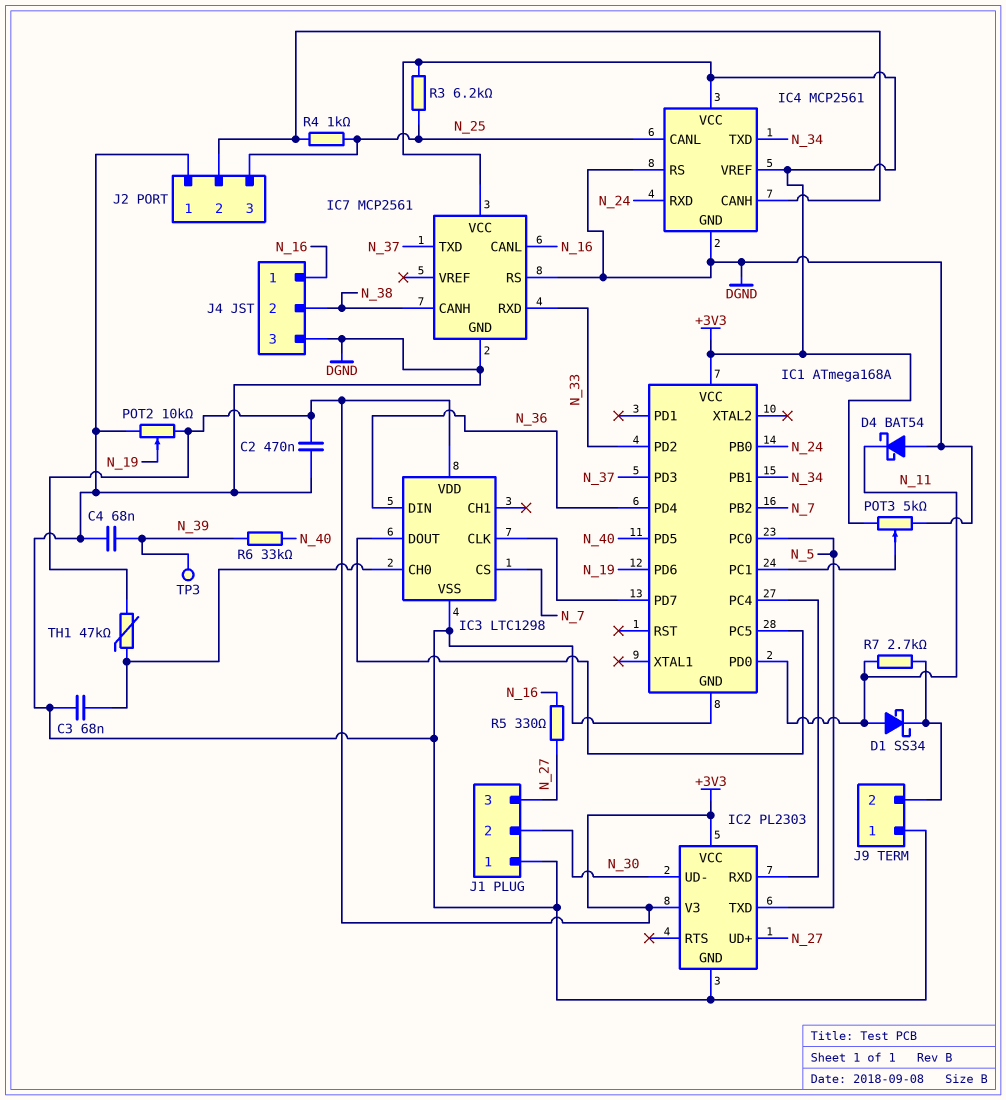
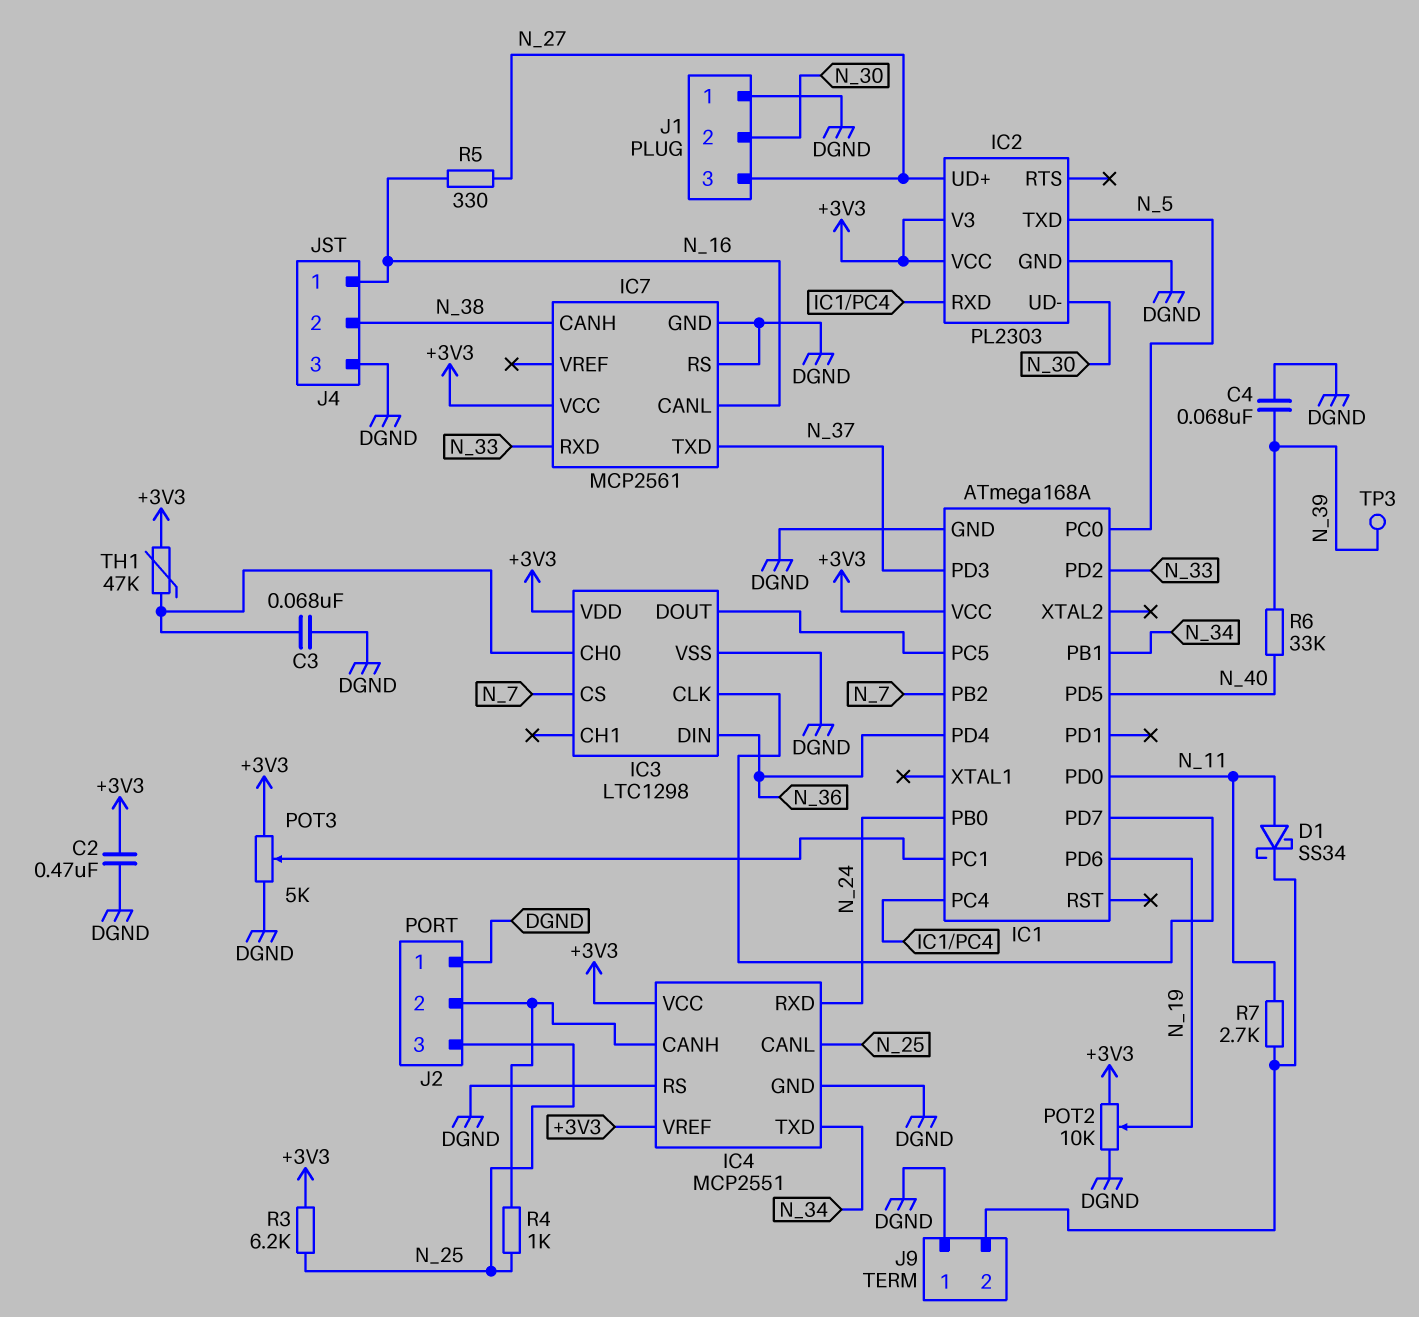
D4: schottky BAT54 (A DGND, K N_11) -> none
IC4: MCP2561 -> MCP2551

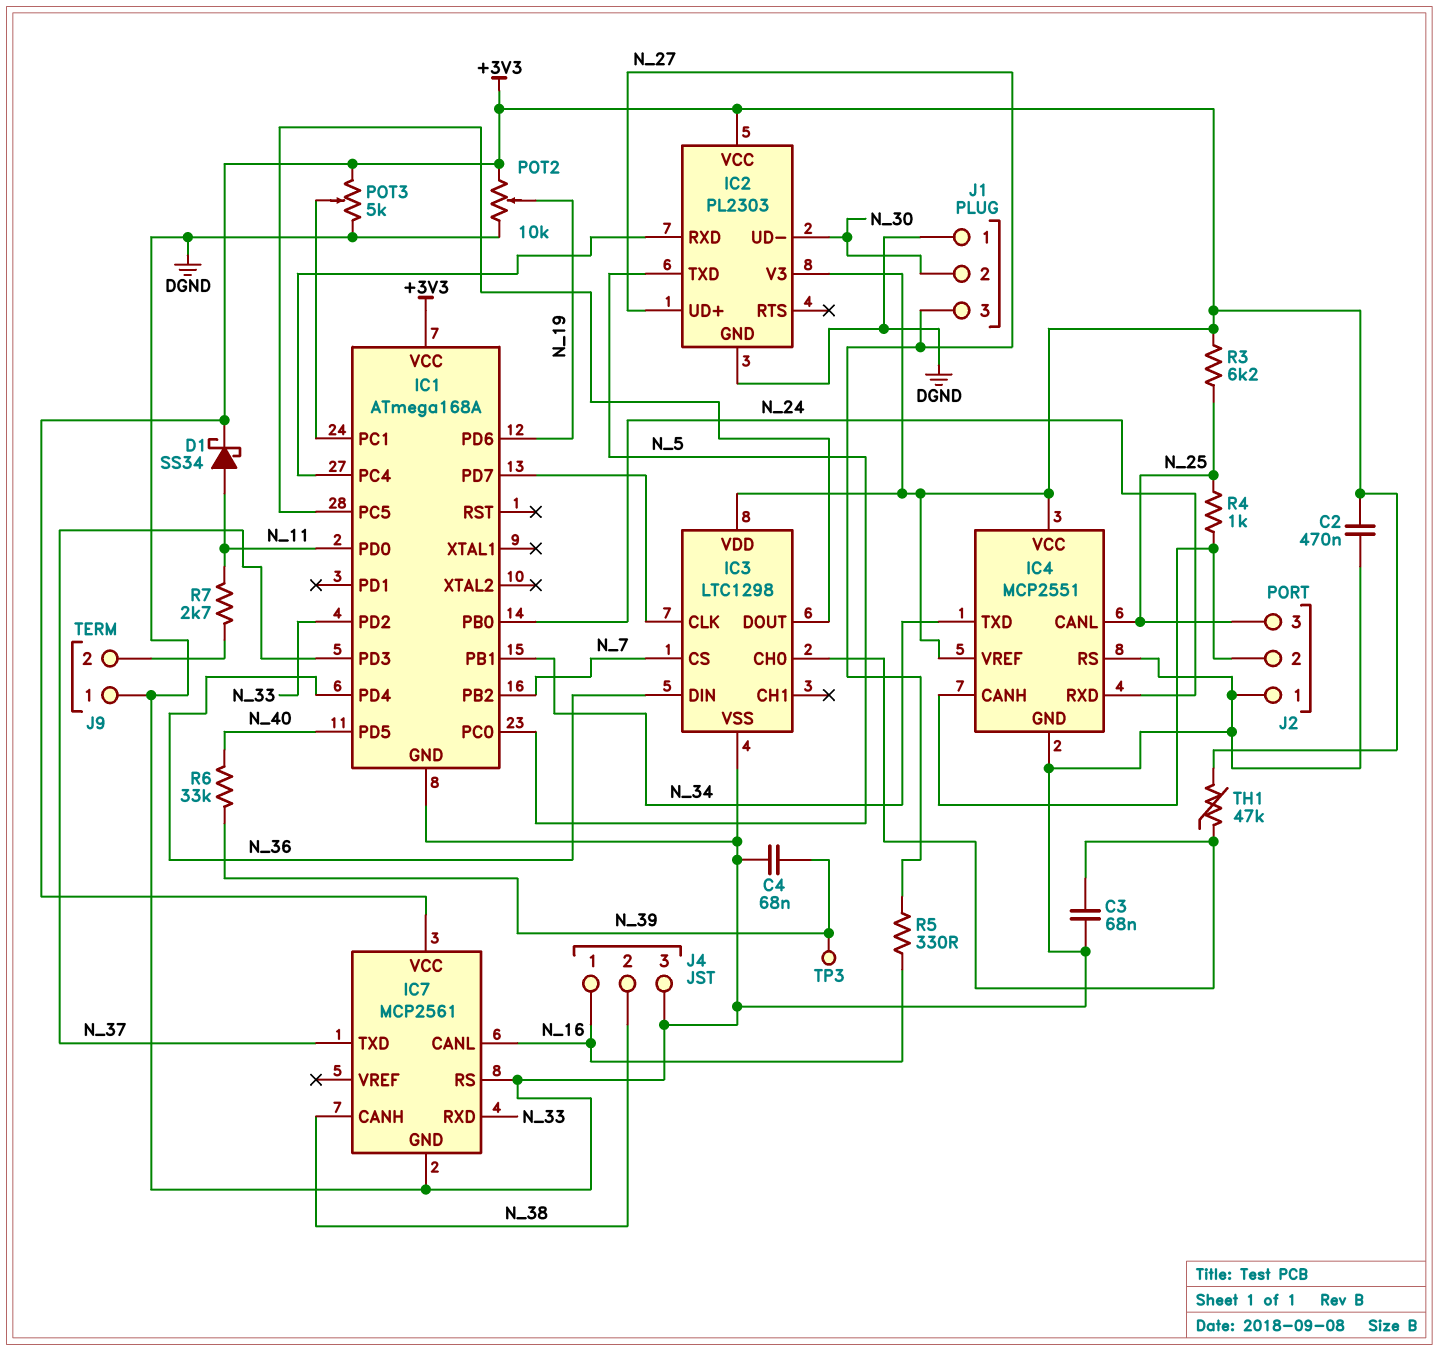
D1: schottky SS34 (A N_11, K J9/2) -> schottky SS34 (A N_11, K +3V3)

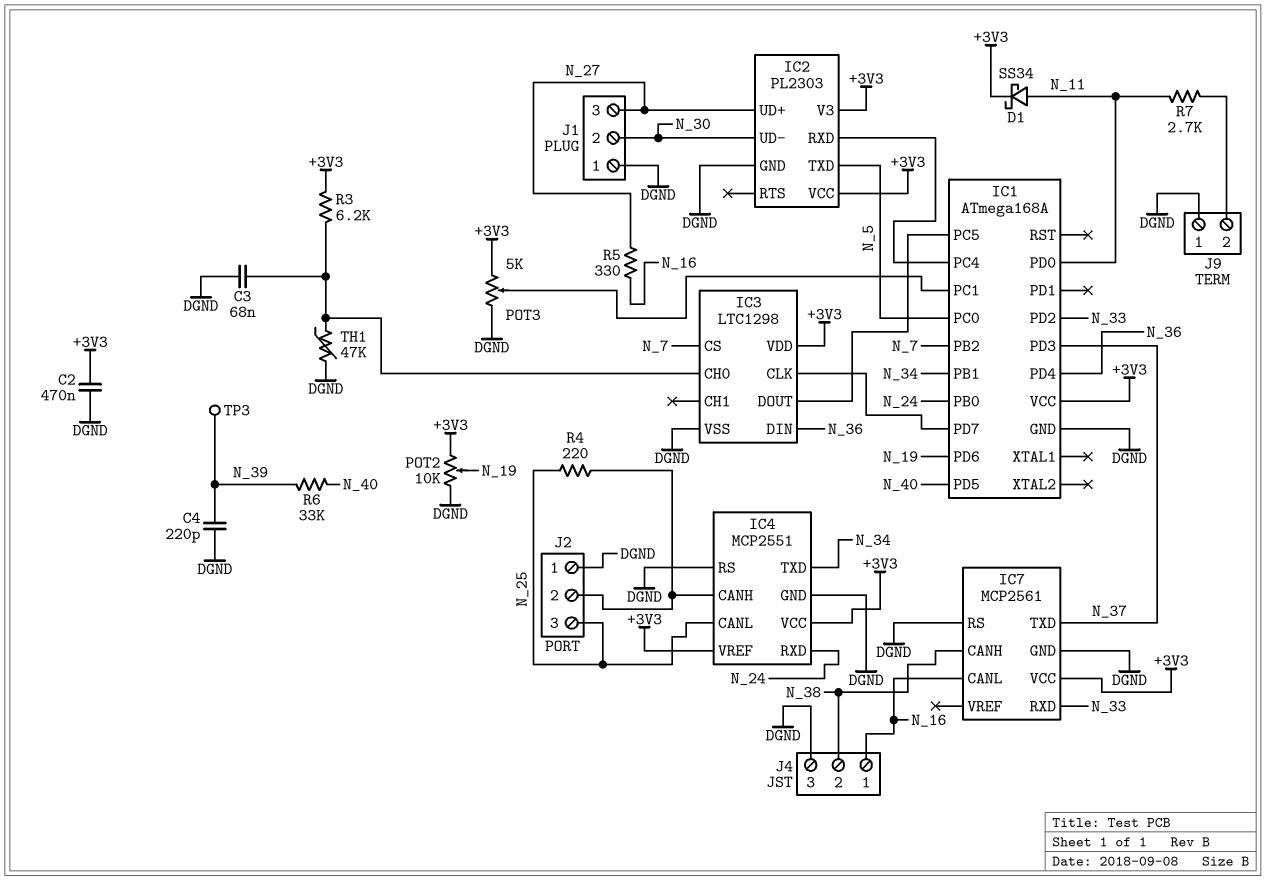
C4: 68nF (DGND, N_39) -> 220pF (DGND, N_39)
R3: 6.2k (+3V3, N_25) -> 6.2k (+3V3, IC3/CH0)
R4: 1k (IC4/CANH, N_25) -> 220 (IC4/CANH, N_25)
TH1: 47k (+3V3, IC3/CH0) -> 47k (DGND, IC3/CH0)

